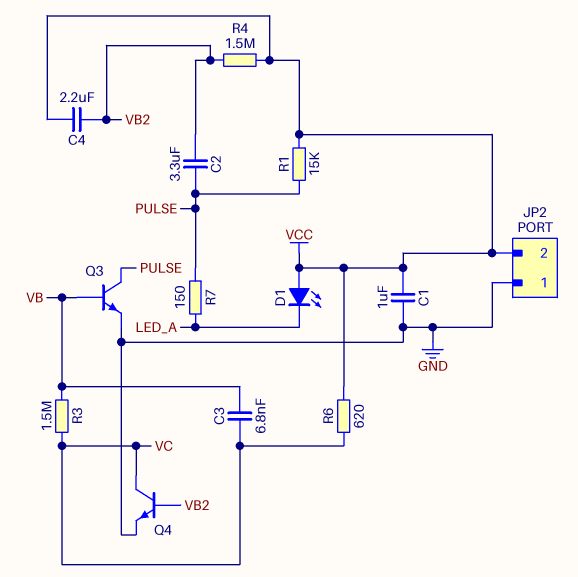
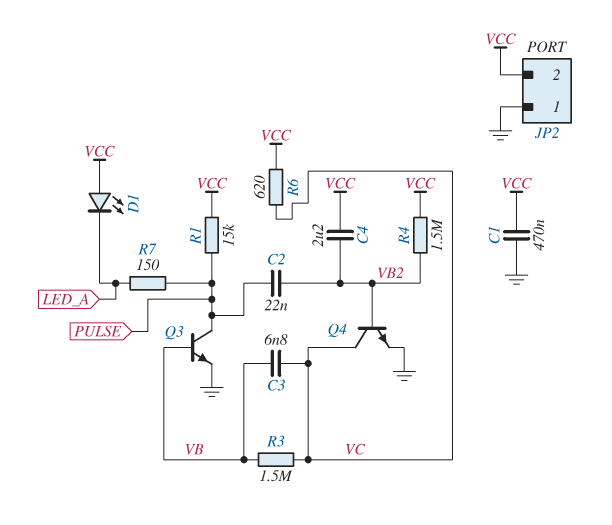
C1: 1uF (GND, VCC) -> 470nF (GND, VCC)
C2: 3.3uF (PULSE, VB2) -> 22nF (PULSE, VB2)

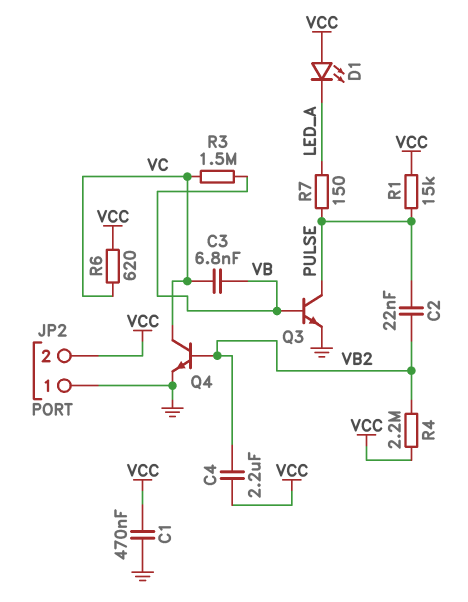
R4: 1.5M (VB2, VCC) -> 2.2M (VB2, VCC)

